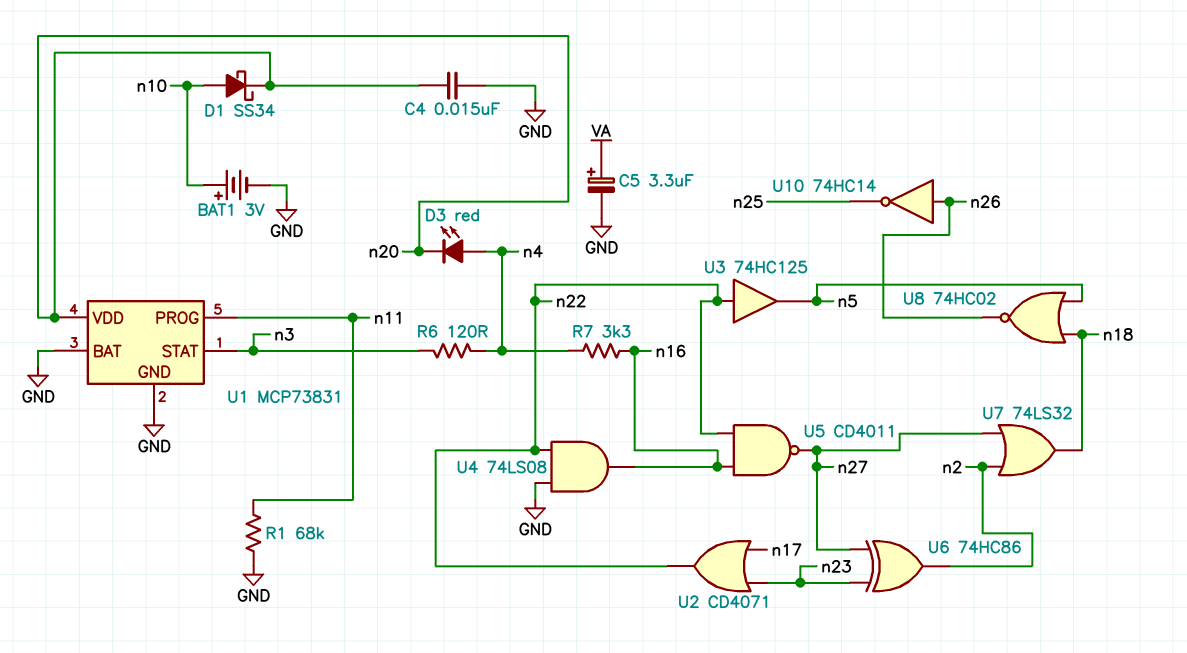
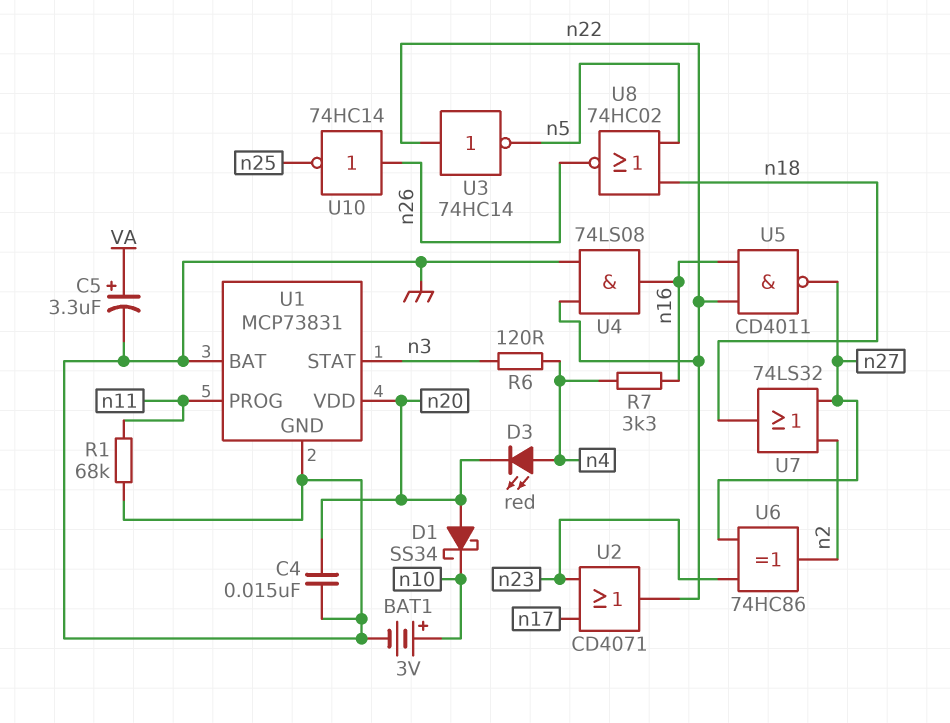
D1: schottky SS34 (A n10, K n20) -> schottky SS34 (A n20, K n10)
U3: buffer 74HC125 (in n22, out n5) -> NOT 74HC14 (in n22, out n5)

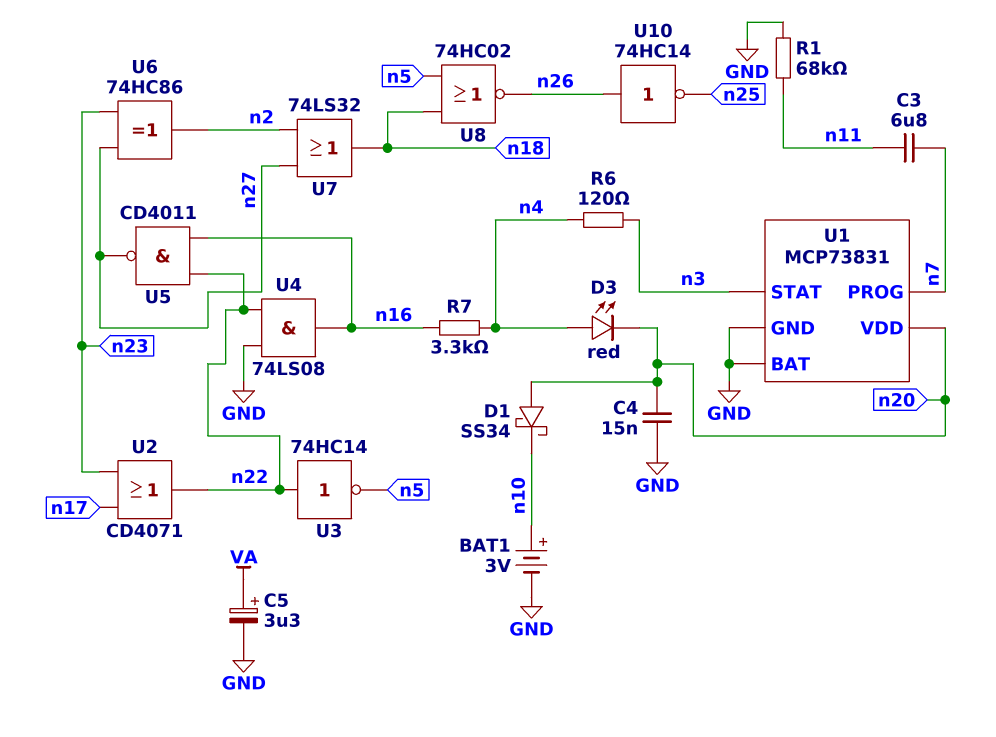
C3: none -> 6.8uF (n7, n11)
U1 pin PROG: n11 -> n7

